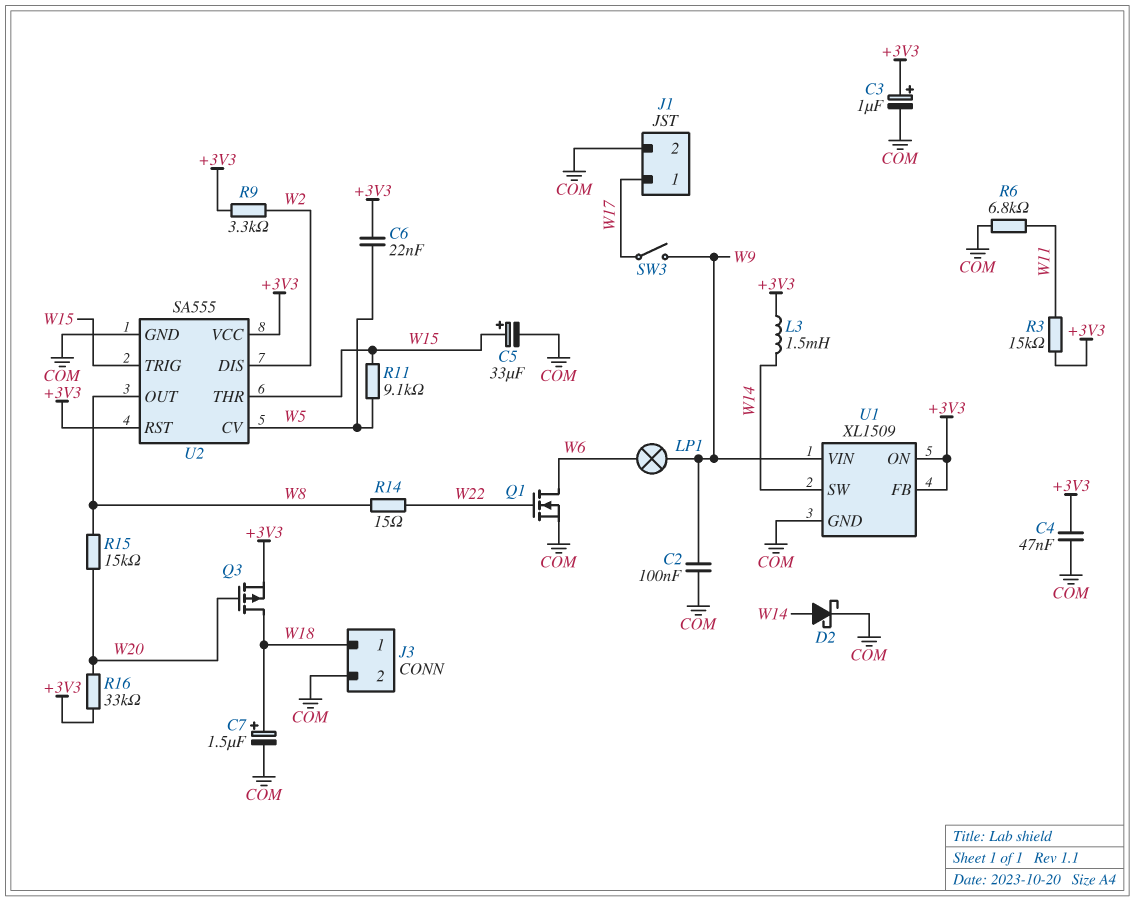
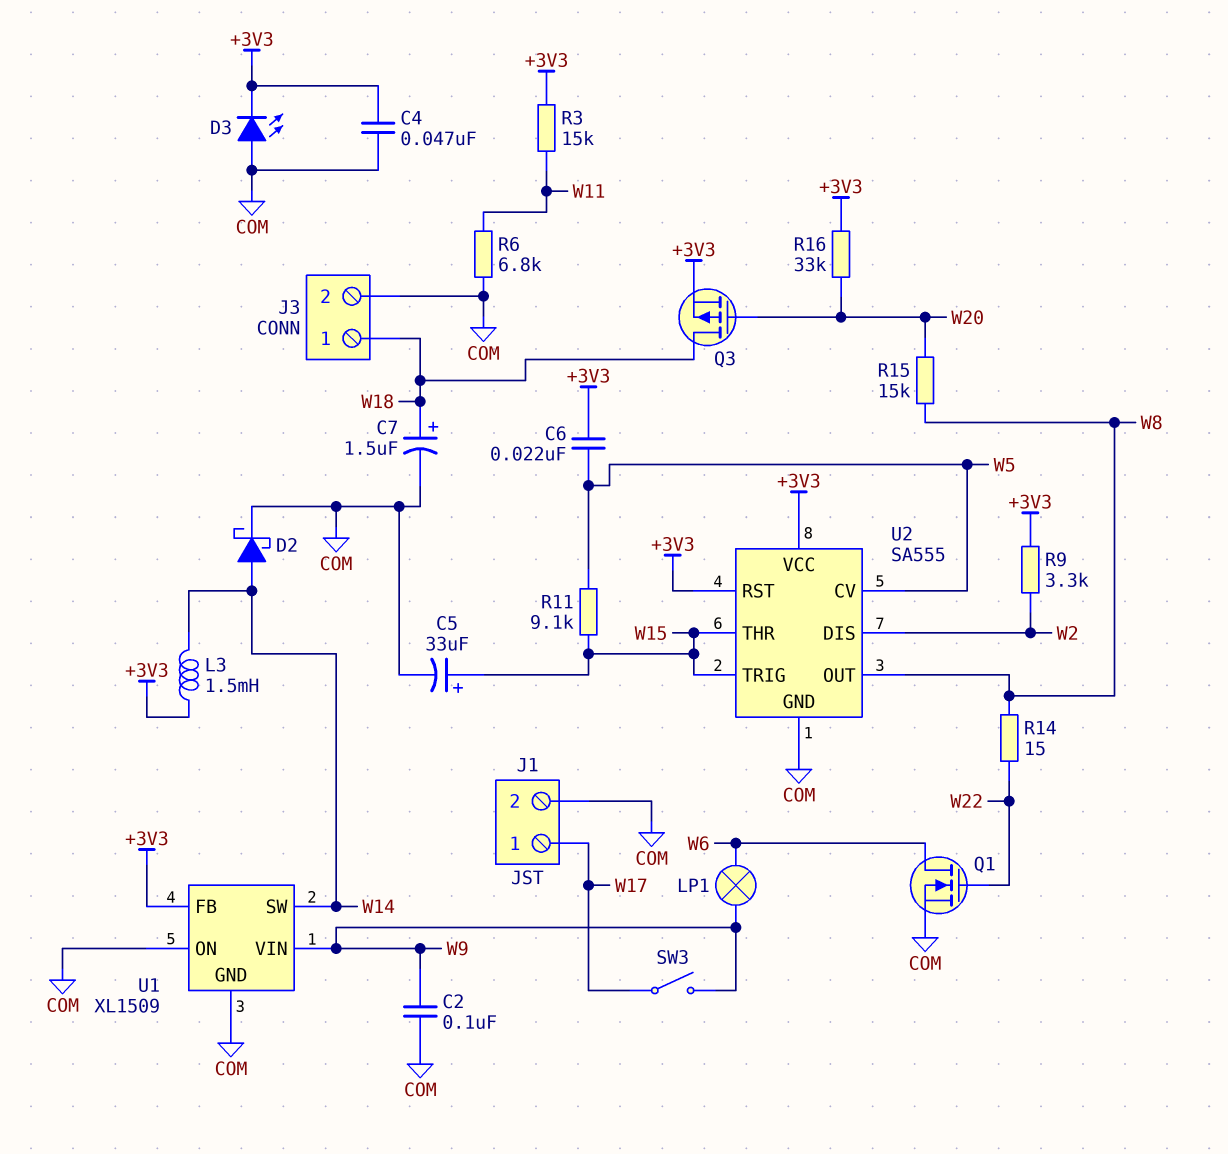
C3: 1uF (plus +3V3, minus COM) -> none
D3: none -> LED (A COM, K +3V3)
U1 pin ON: +3V3 -> COM

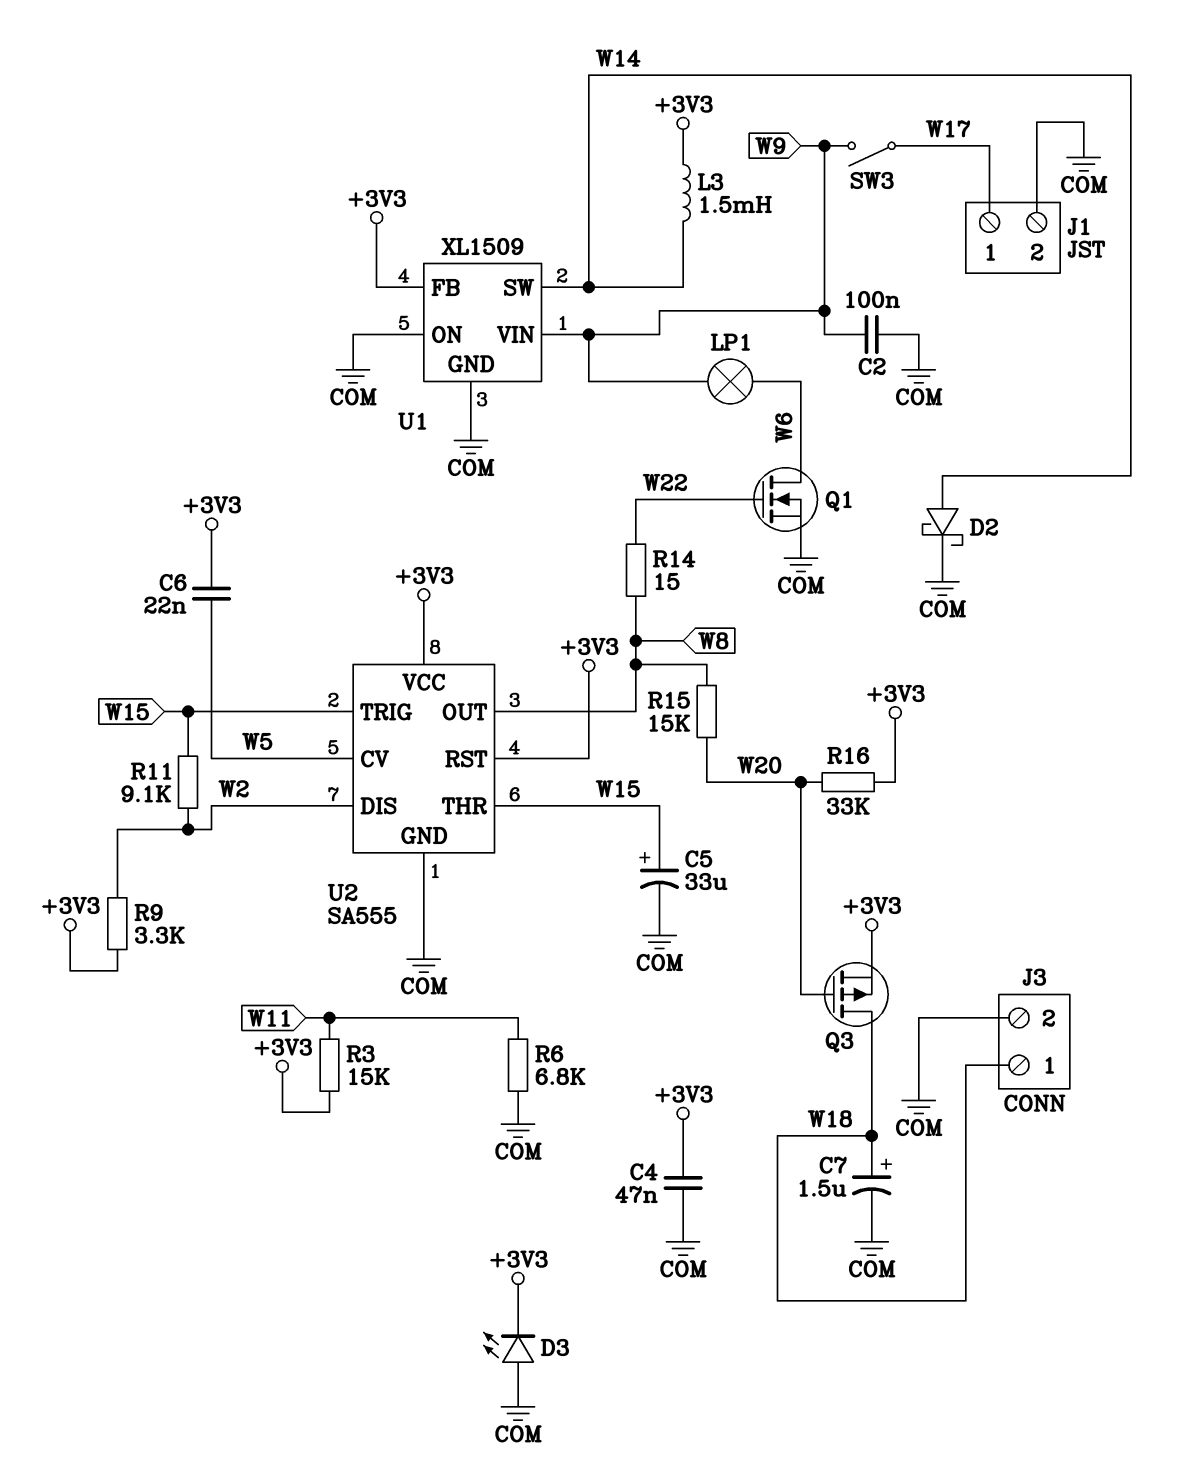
R11: 9.1k (W5, W15) -> 9.1k (W2, W15)

